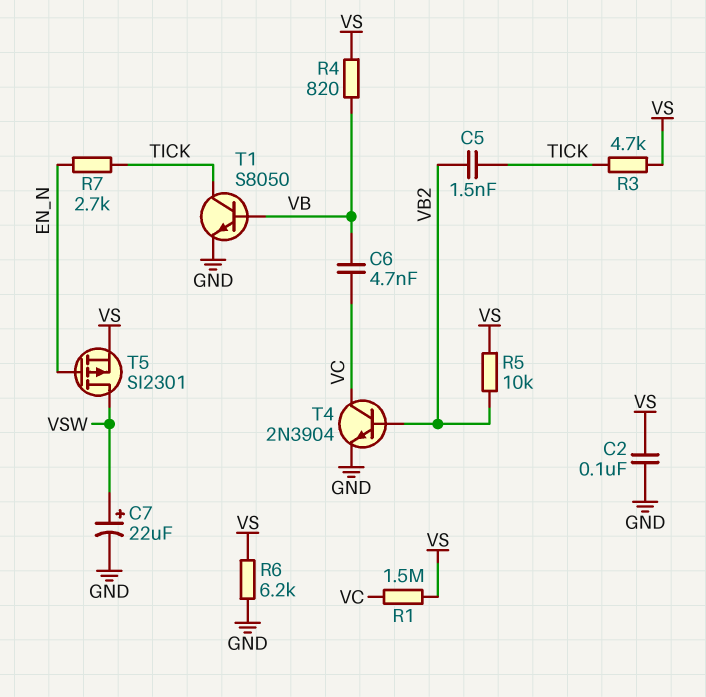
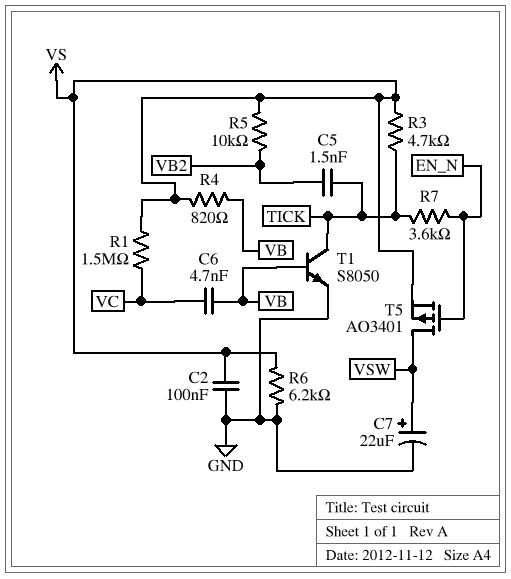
R7: 2.7k (EN_N, TICK) -> 3.6k (EN_N, TICK)
T4: NPN 2N3904 (B VB2, C VC, E GND) -> none
T5: PMOS SI2301 (G EN_N, D VSW, S VS) -> PMOS AO3401 (G EN_N, D VSW, S VS)

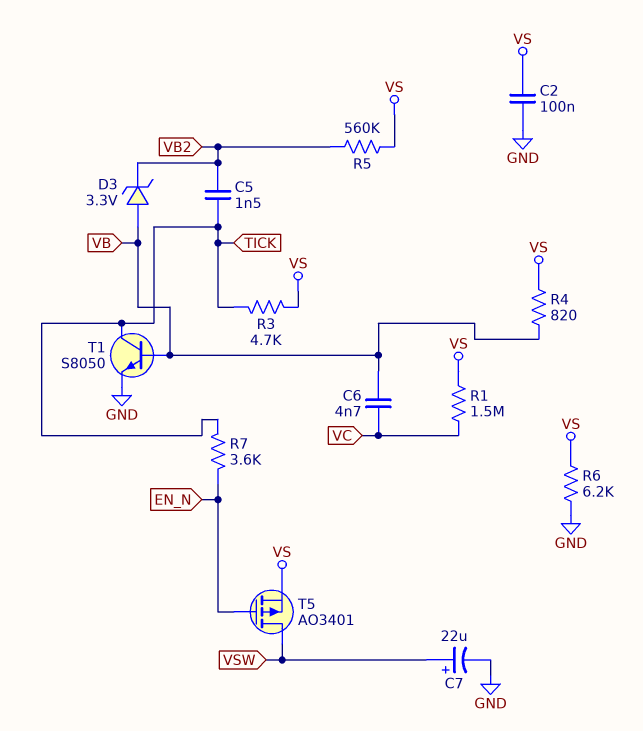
D3: none -> zener 3.3V (A VB, K VB2)
R5: 10k (VB2, VS) -> 560k (VB2, VS)

